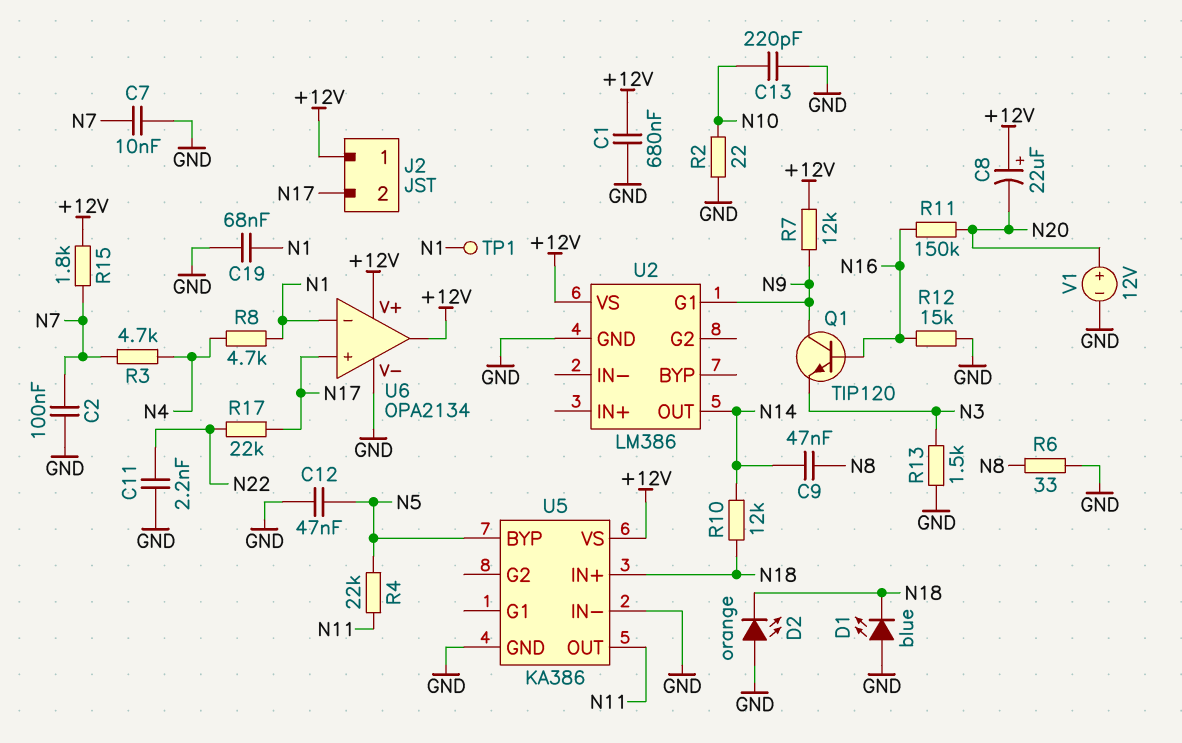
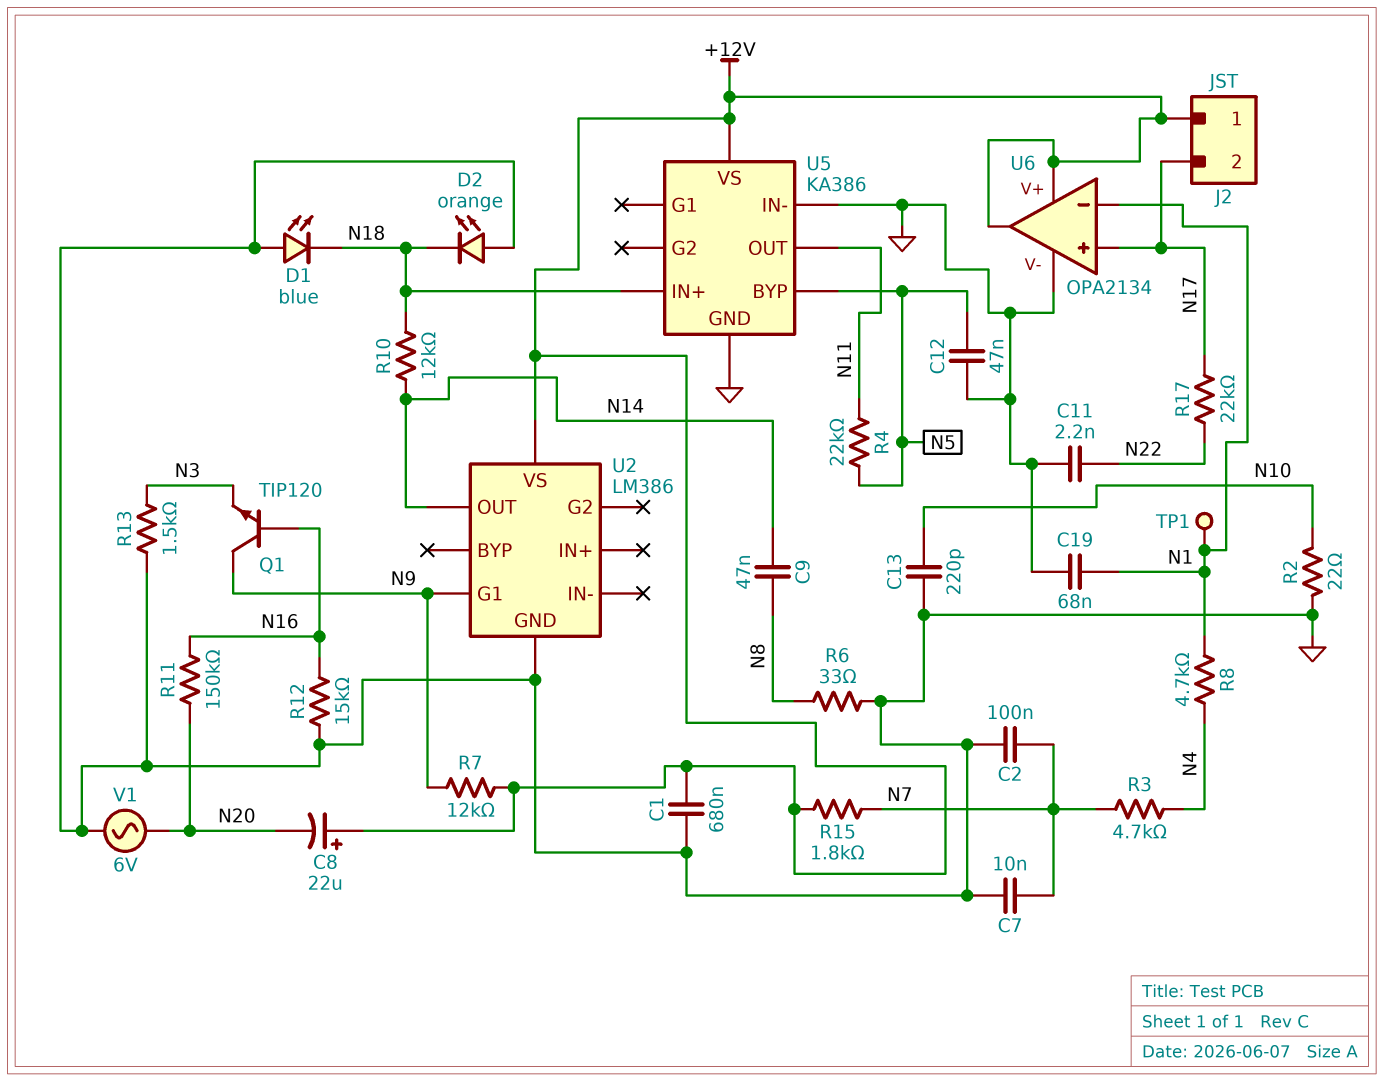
V1: 12V (plus N20, minus GND) -> AC 6V (GND, N20)

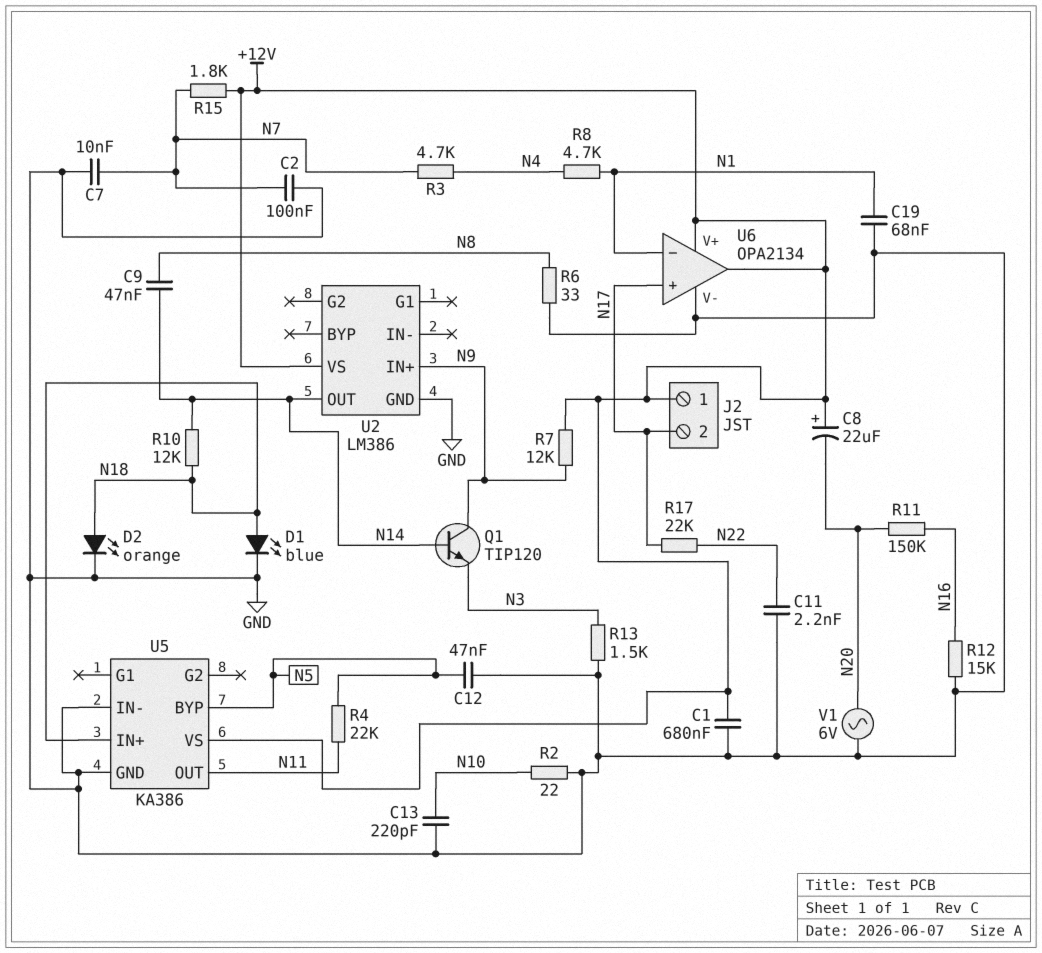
D1: LED blue (A GND, K N18) -> LED blue (A N18, K GND)
D2: LED orange (A GND, K N18) -> LED orange (A N18, K GND)
Q1: NPN TIP120 (B N16, C N9, E N3) -> NPN TIP120 (B N14, C N9, E N3)
TP1: test point (N1) -> none
U2 pin G1: N9 -> none
U2 pin IN+: none -> N9

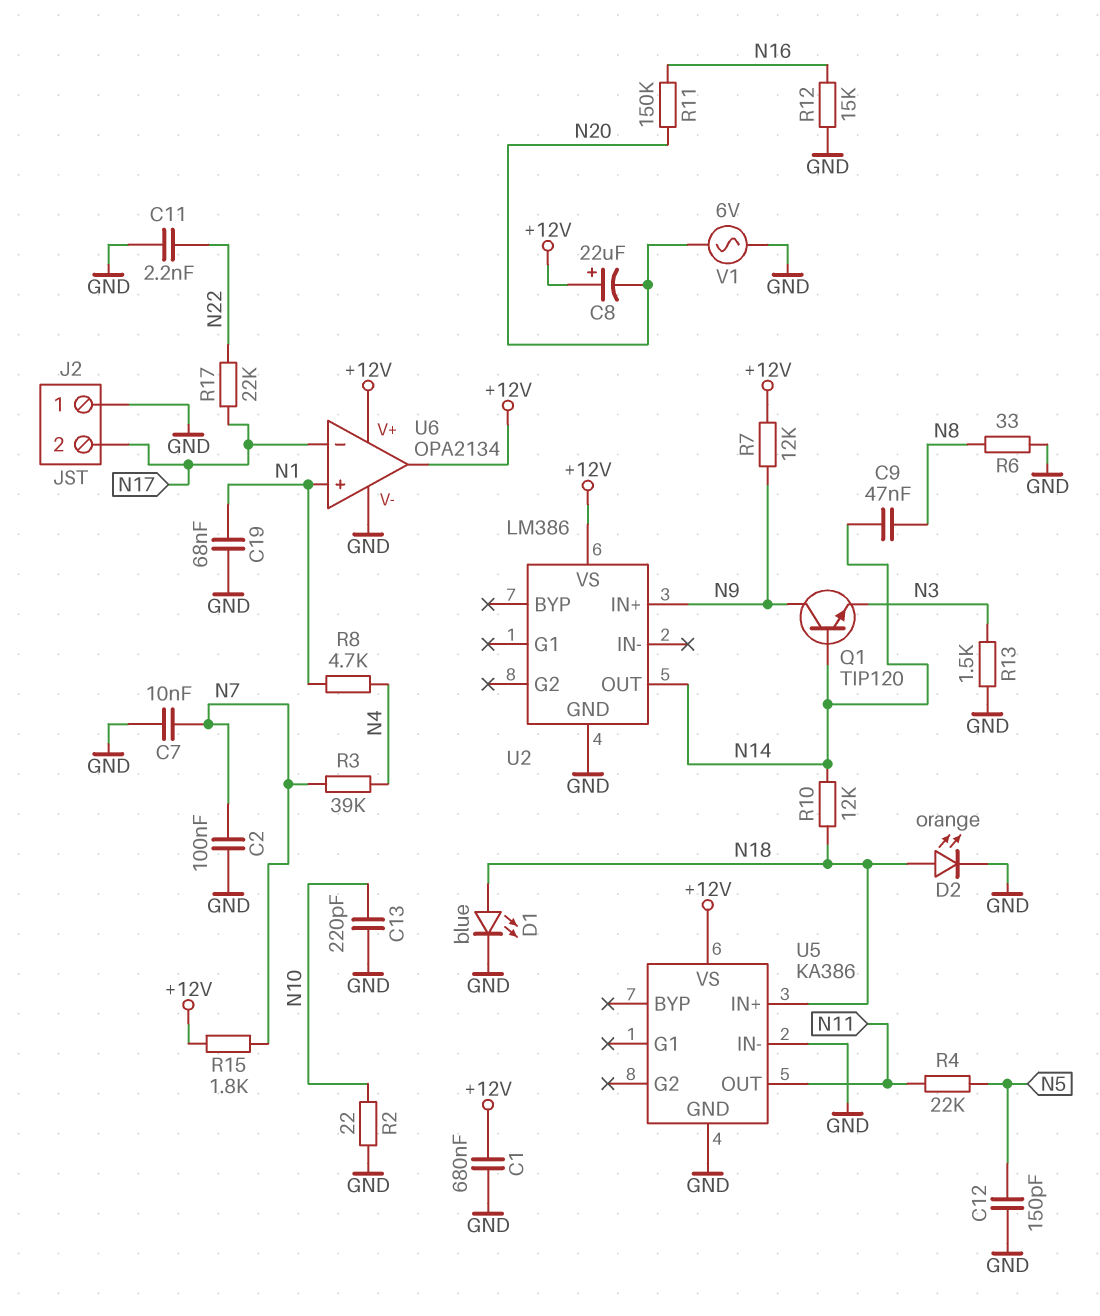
C12: 47nF (GND, N5) -> 150pF (GND, N5)
J2 pin 1: +12V -> GND
R3: 4.7k (N4, N7) -> 39k (N4, N7)
U5 pin BYP: N5 -> none
U6 pin in+: N17 -> N1
U6 pin in-: N1 -> N17

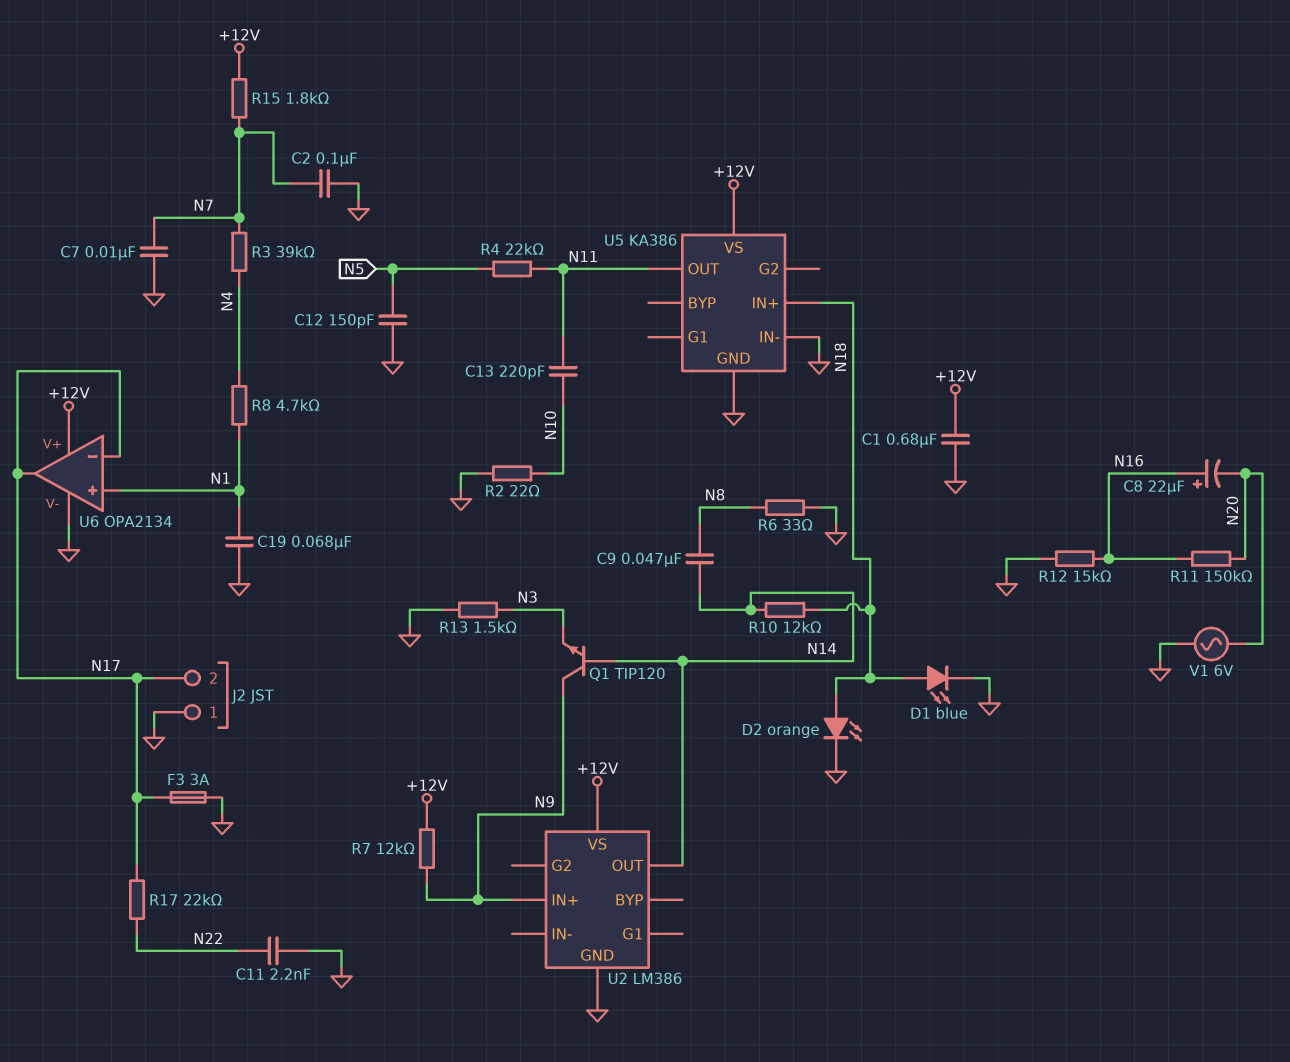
C8: 22uF (plus +12V, minus N20) -> 22uF (plus N16, minus N20)
C13: 220pF (GND, N10) -> 220pF (N10, N11)
F3: none -> 3A (GND, N17)
U6 pin out: +12V -> N17

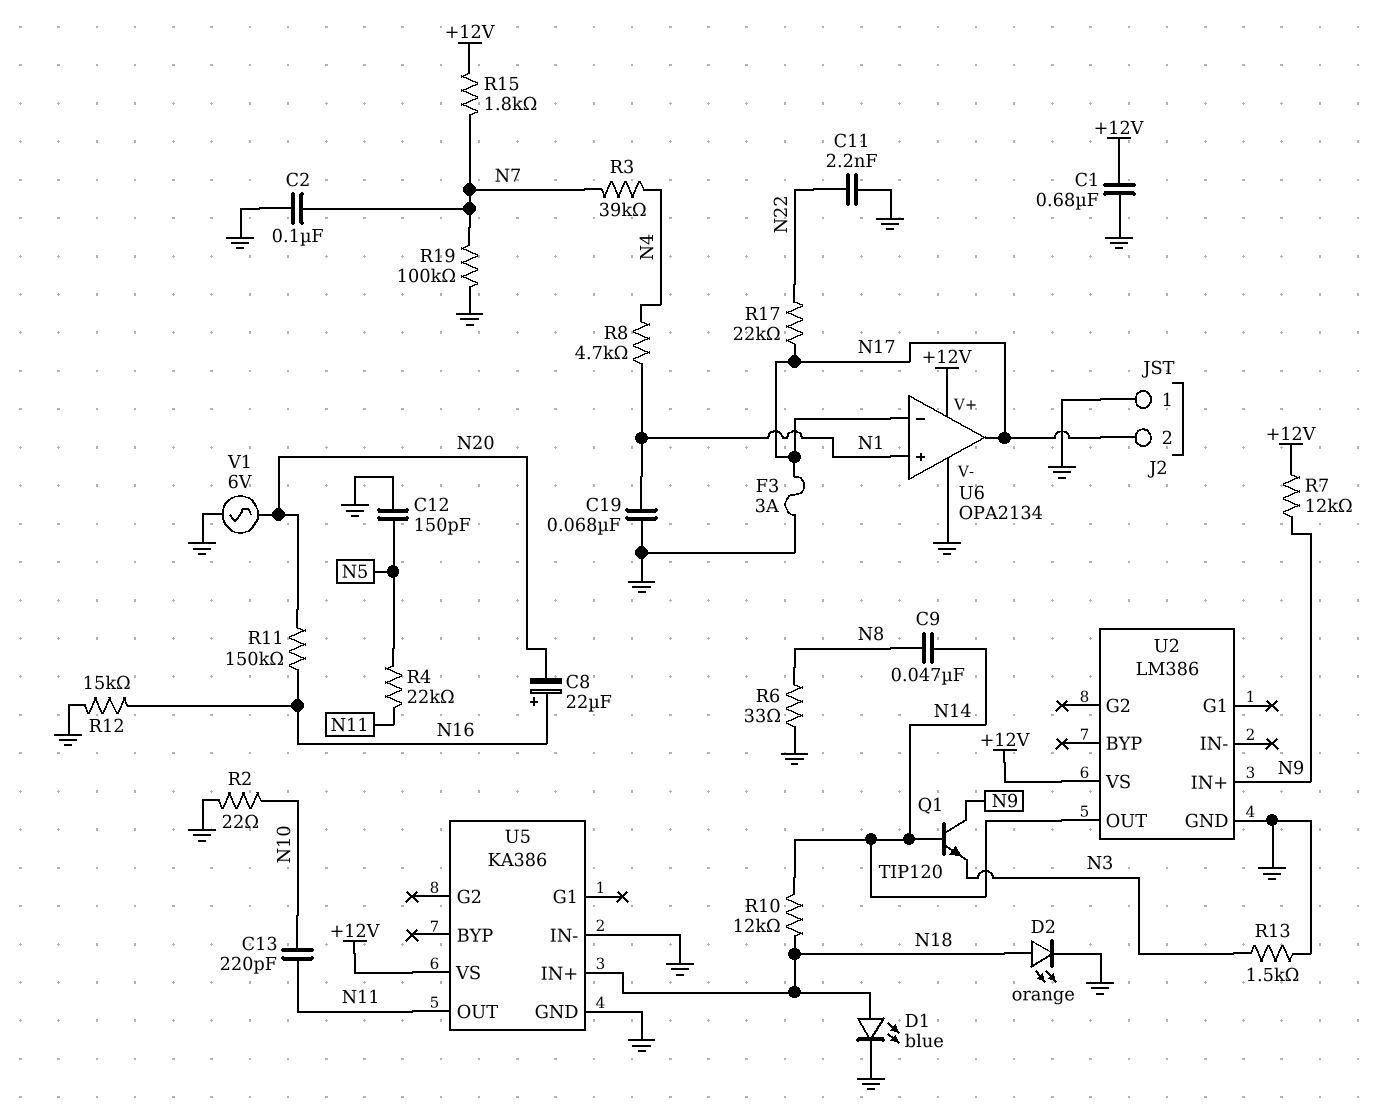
C7: 10nF (GND, N7) -> none
R19: none -> 100k (GND, N7)

